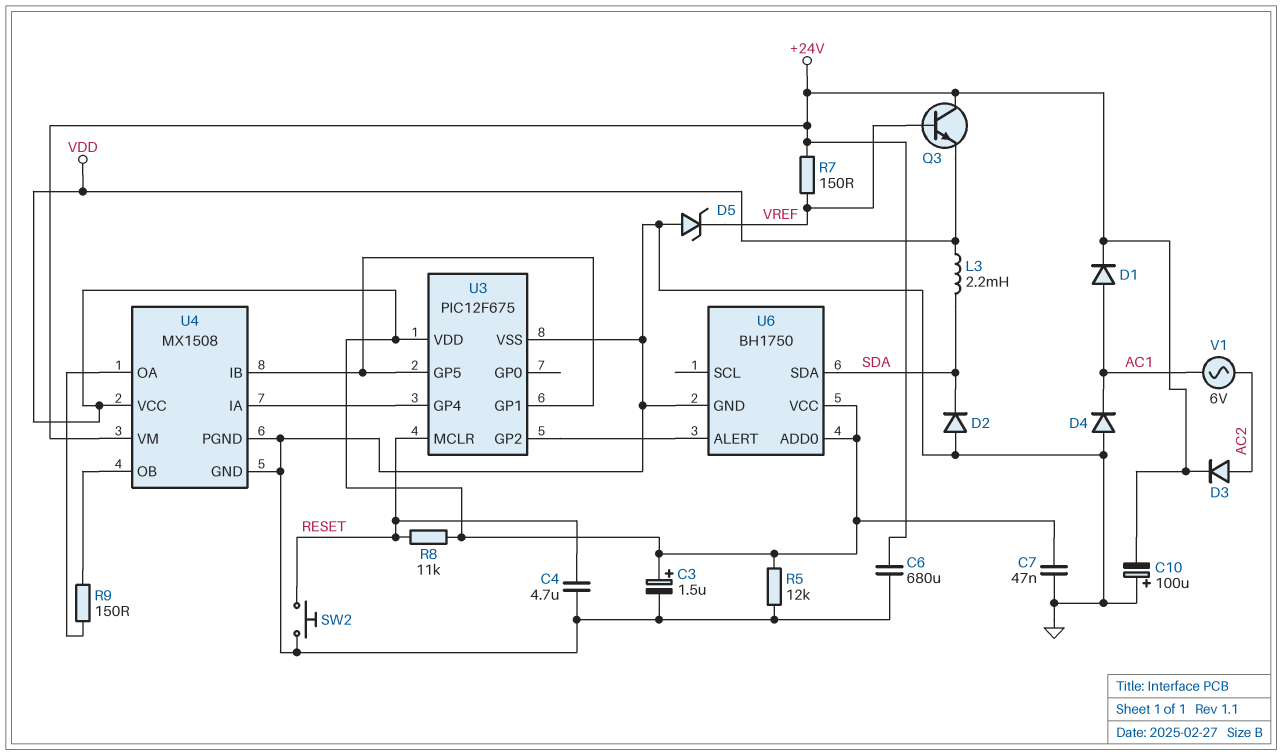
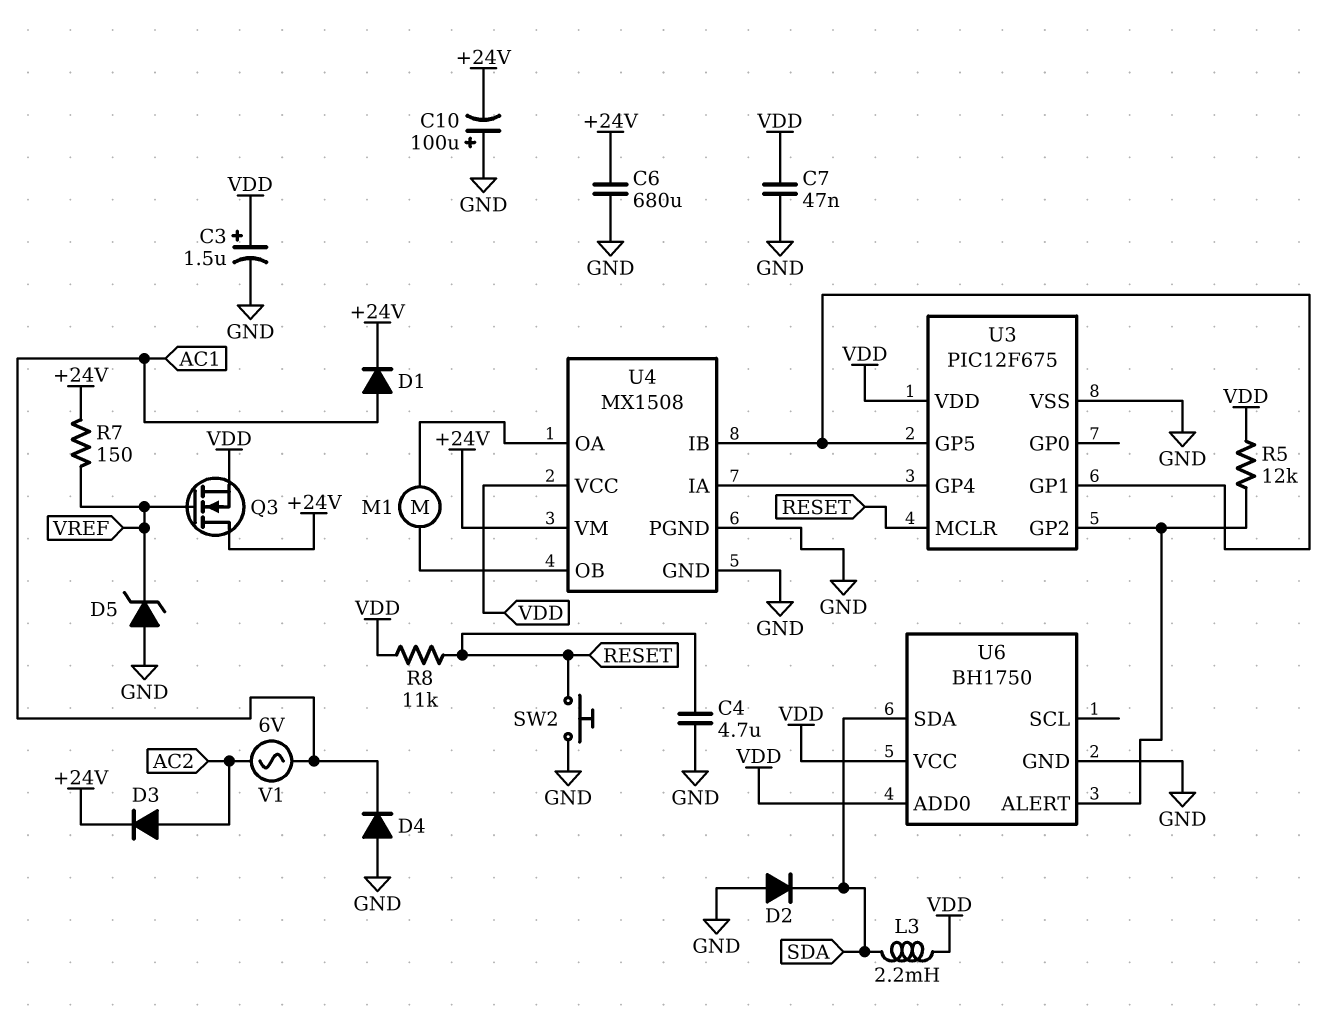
M1: none -> motor (U4/OA, U4/OB)
Q3: NPN (B VREF, C +24V, E VDD) -> NMOS (G VREF, D +24V, S VDD)
R5: 12k (GND, VDD) -> 12k (U3/GP2, VDD)
R9: 150 (U4/OA, U4/OB) -> none

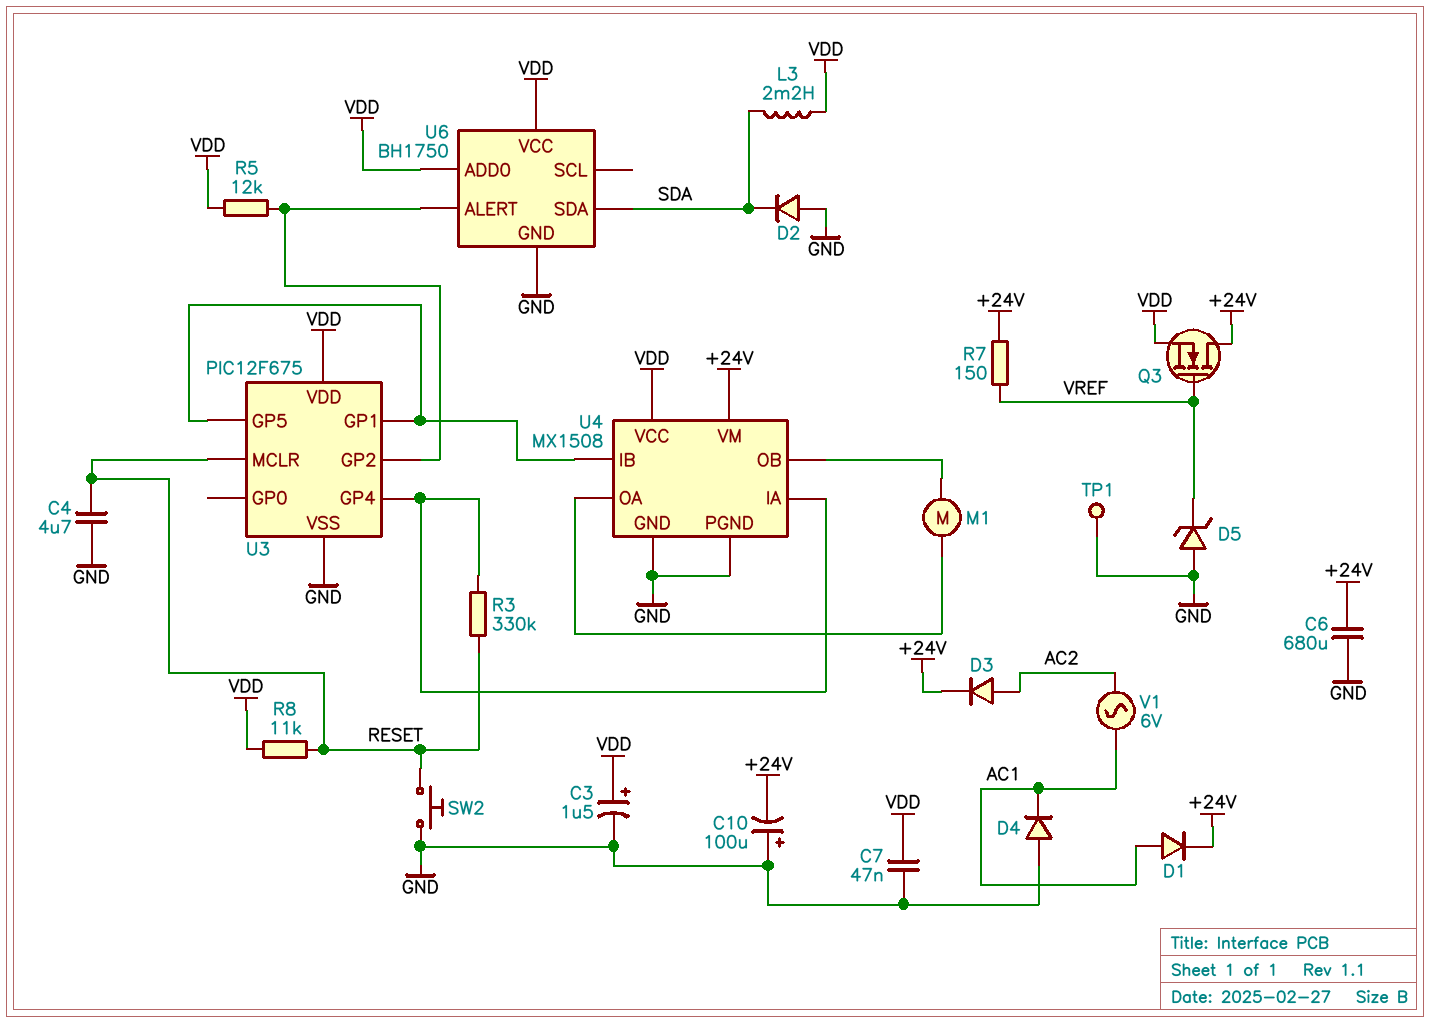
R3: none -> 330k (RESET, U3/GP4)
TP1: none -> test point (GND)

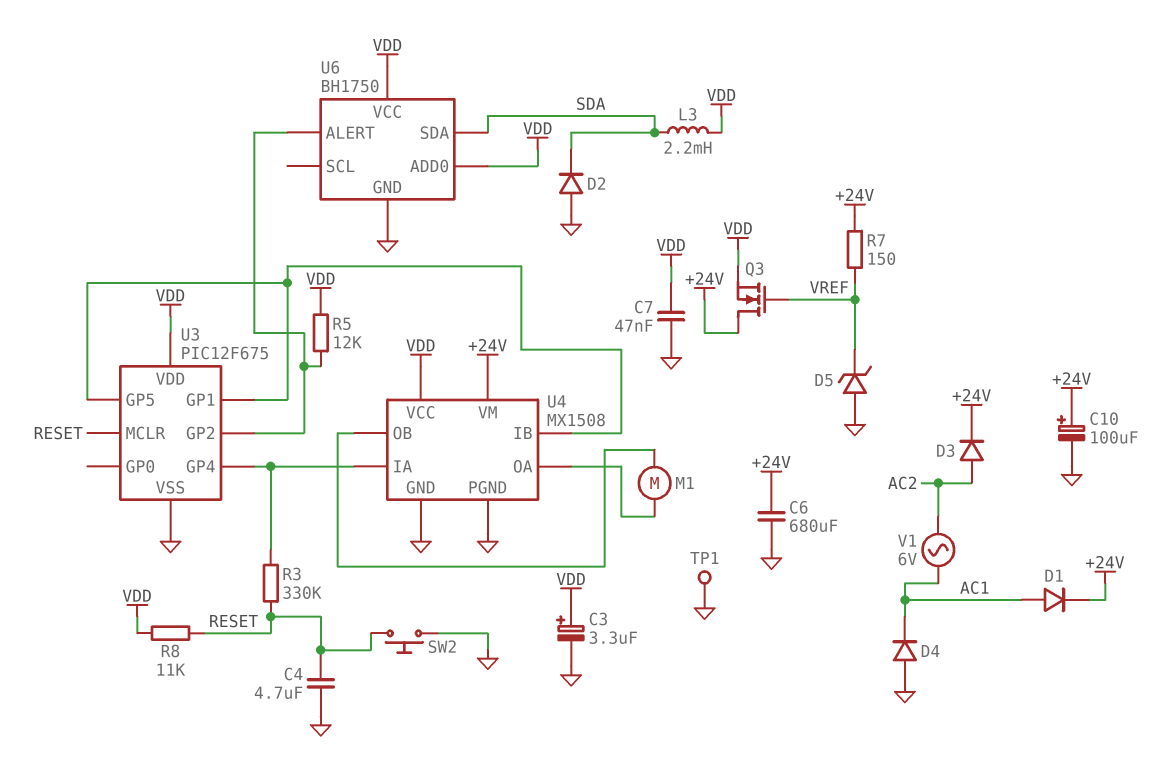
C3: 1.5uF (plus VDD, minus GND) -> 3.3uF (plus VDD, minus GND)
C10: 100uF (plus GND, minus +24V) -> 100uF (plus +24V, minus GND)

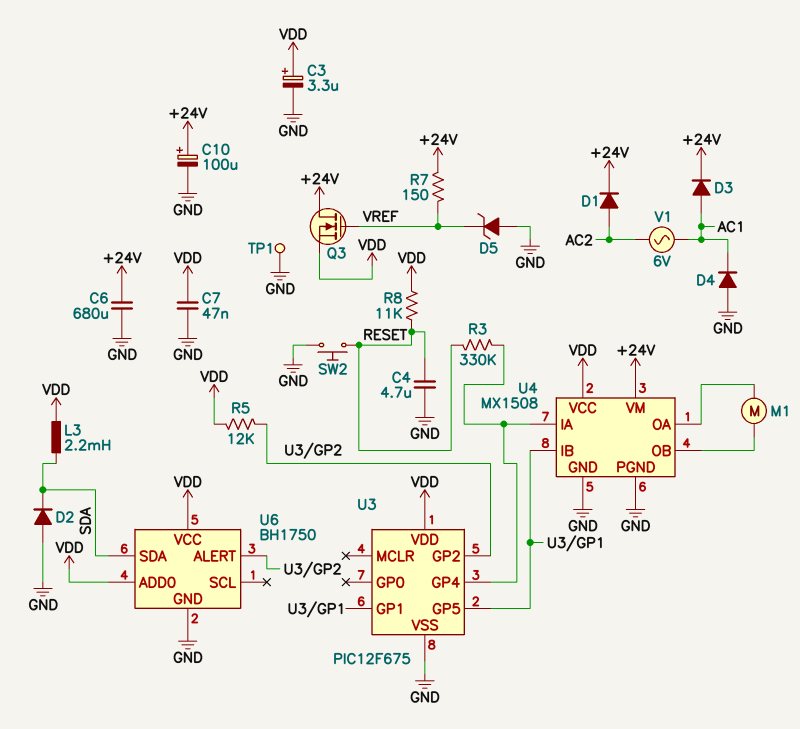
D1: diode (A AC1, K +24V) -> diode (A AC2, K +24V)
D3: diode (A AC2, K +24V) -> diode (A AC1, K +24V)
U3 pin MCLR: RESET -> none

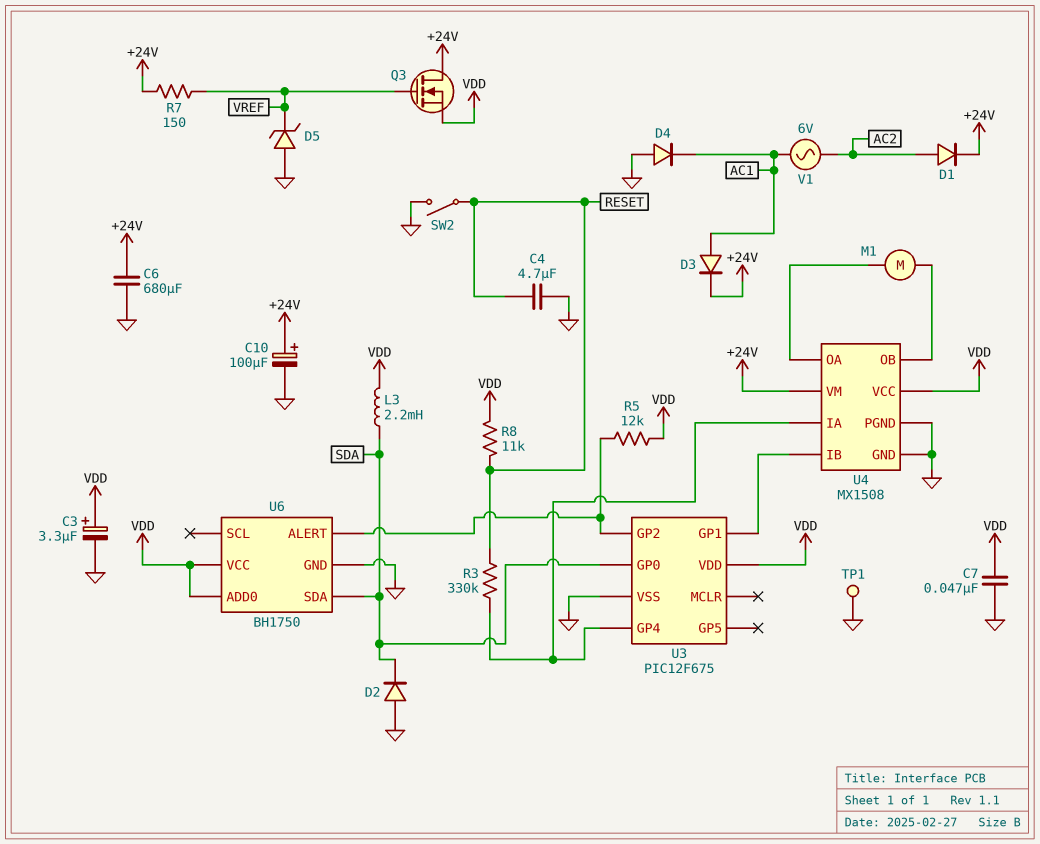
SW2: button (GND, RESET) -> switch (GND, RESET)
U3 pin GP0: none -> SDA
U3 pin GP5: U3/GP1 -> none

